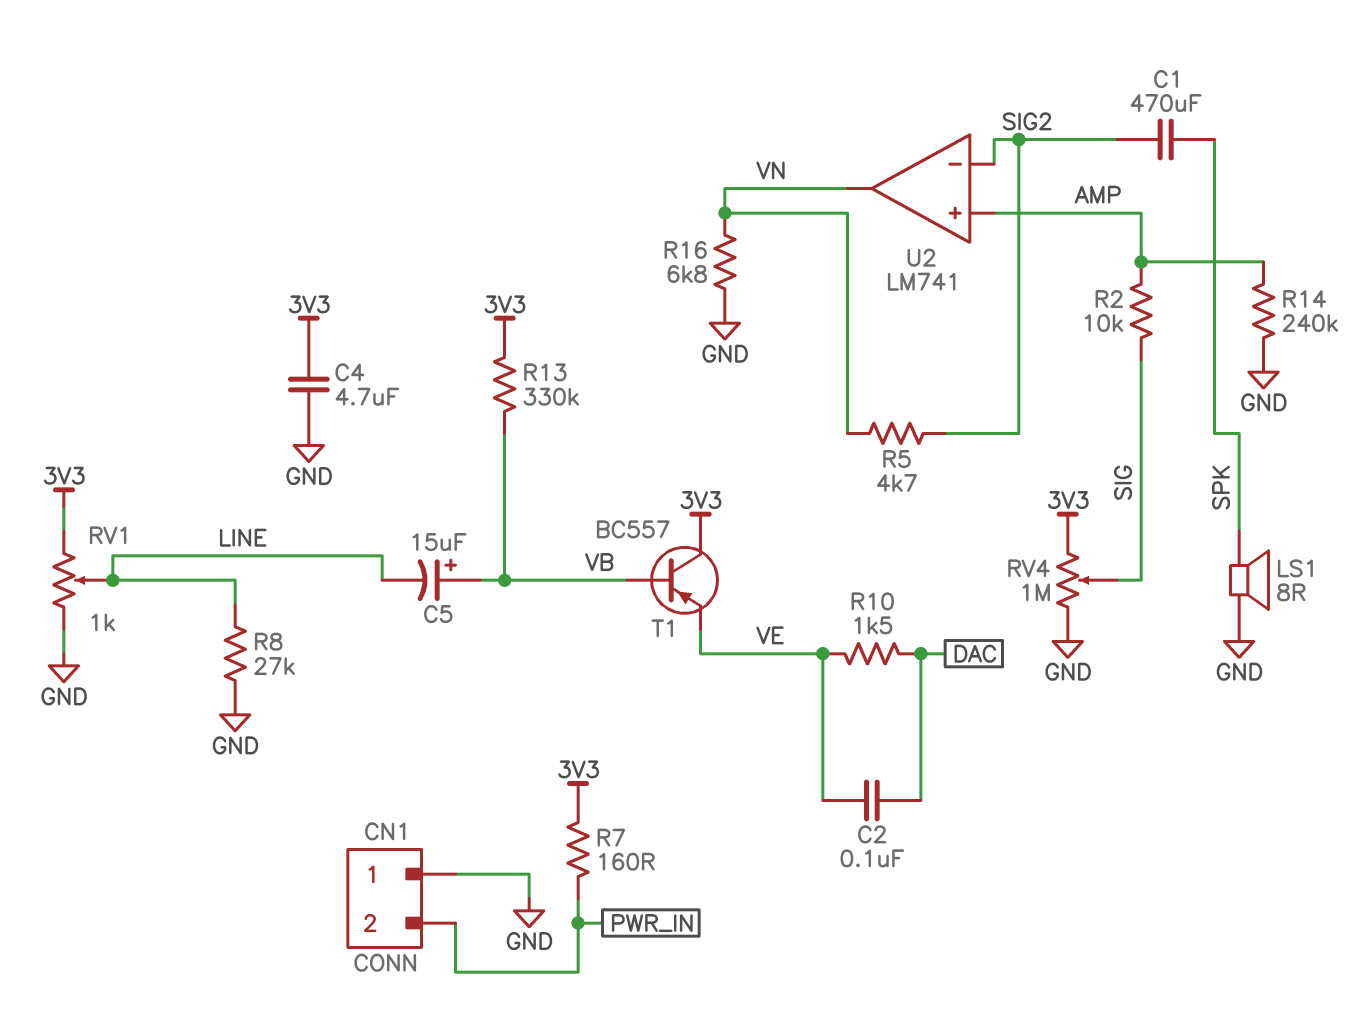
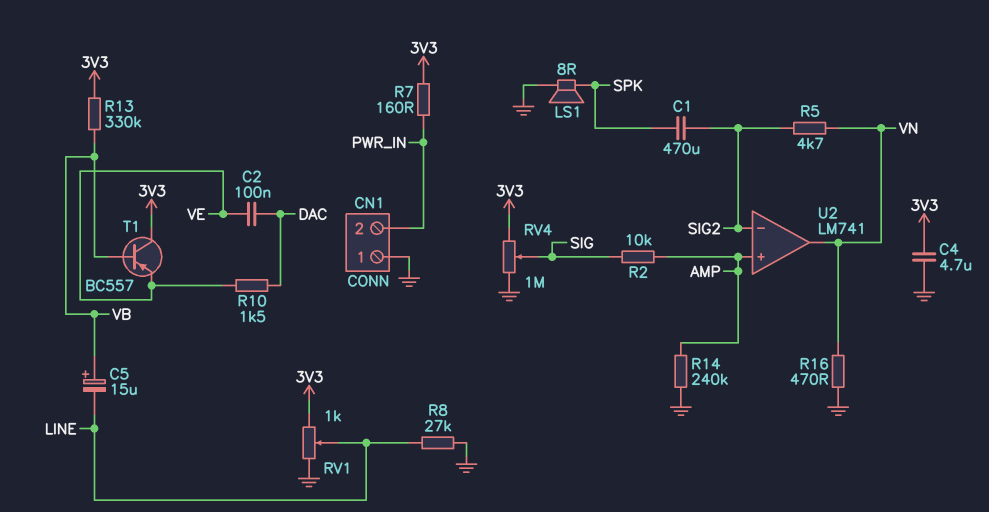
R16: 6.8k (GND, VN) -> 470 (GND, VN)

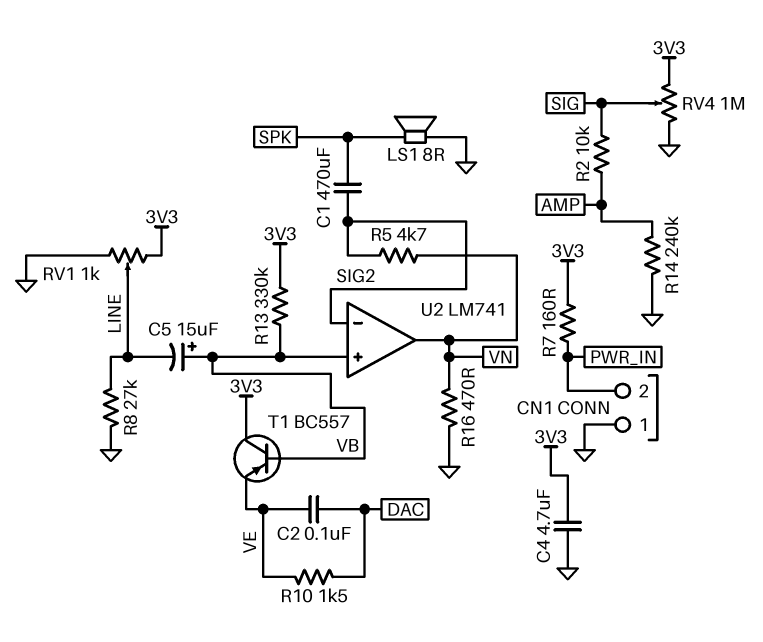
U2 pin in+: AMP -> VB

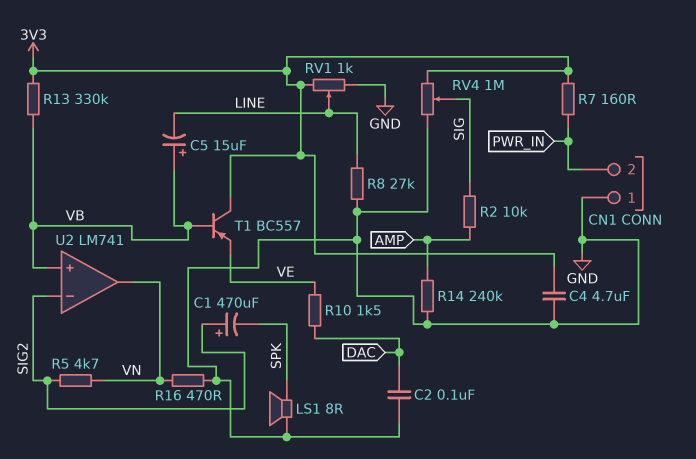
C1: 470uF (SIG2, SPK) -> 470uF (plus SIG2, minus SPK)
C2: 100nF (DAC, VE) -> 100nF (DAC, GND)

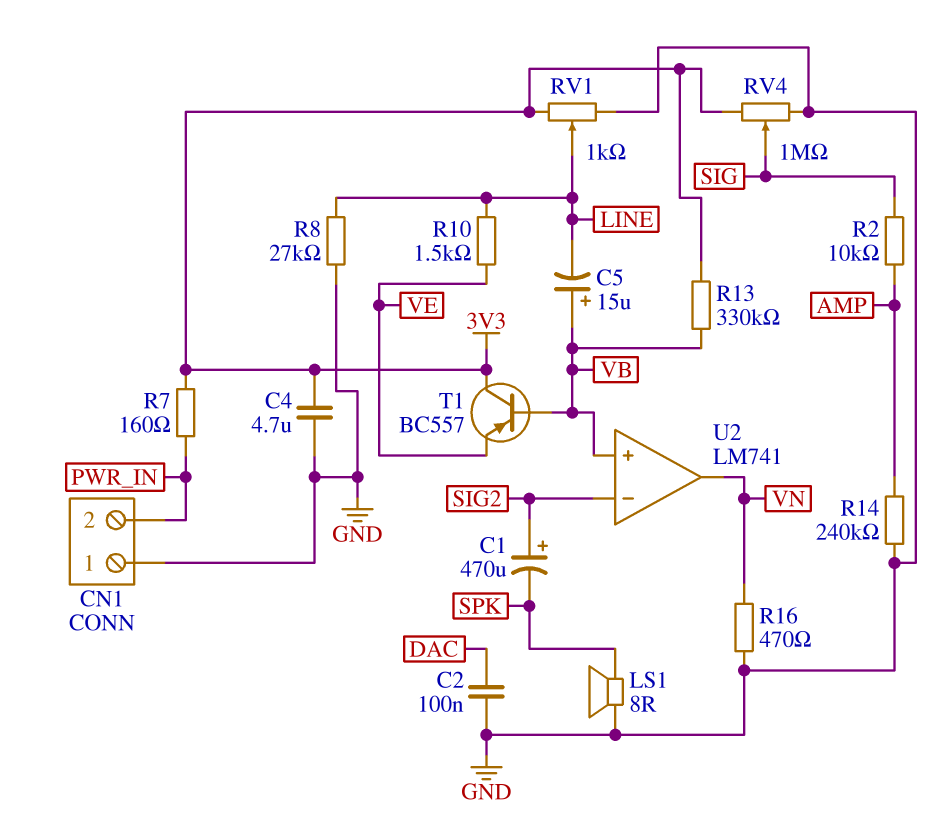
R5: 4.7k (SIG2, VN) -> none
R10: 1.5k (DAC, VE) -> 1.5k (LINE, VE)

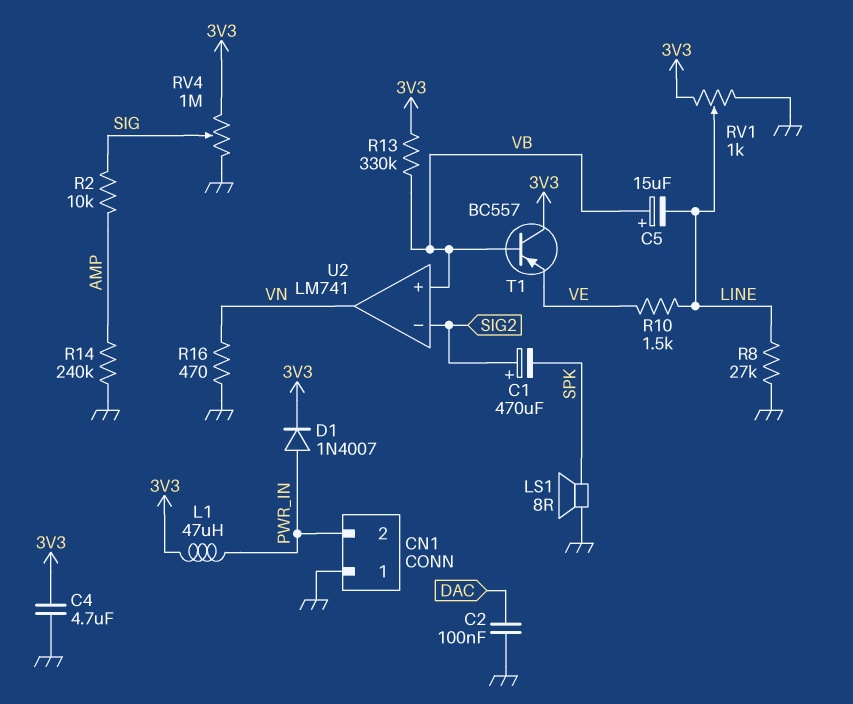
D1: none -> diode 1N4007 (A PWR_IN, K 3V3)
L1: none -> 47uH (3V3, PWR_IN)
R7: 160 (3V3, PWR_IN) -> none

